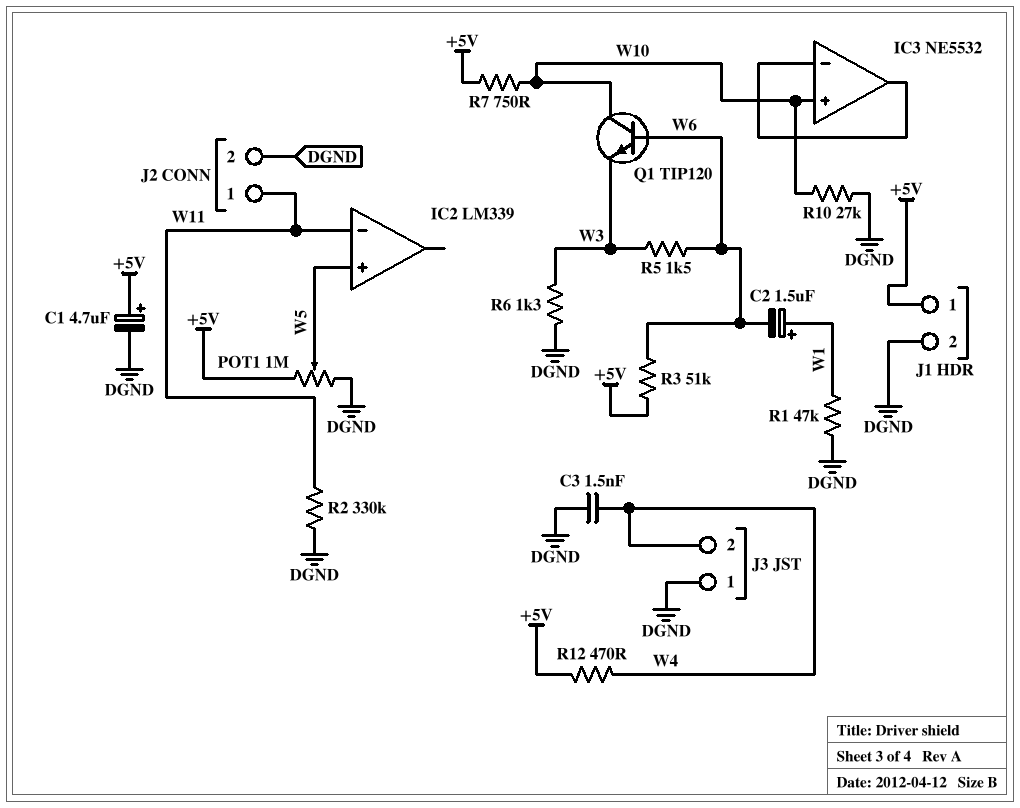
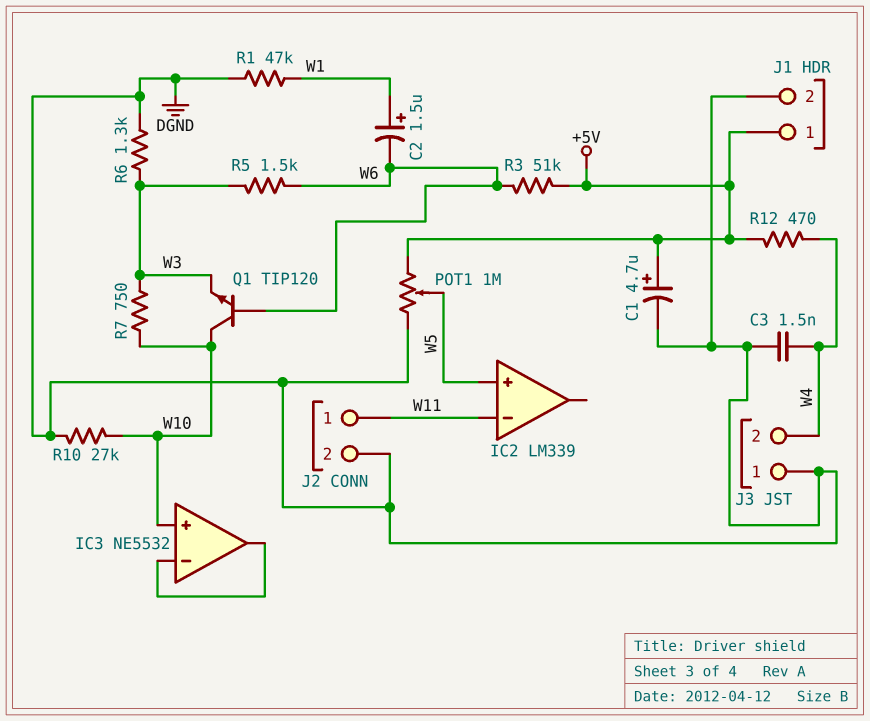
R2: 330k (DGND, W11) -> none
R7: 750 (+5V, W10) -> 750 (W3, W10)

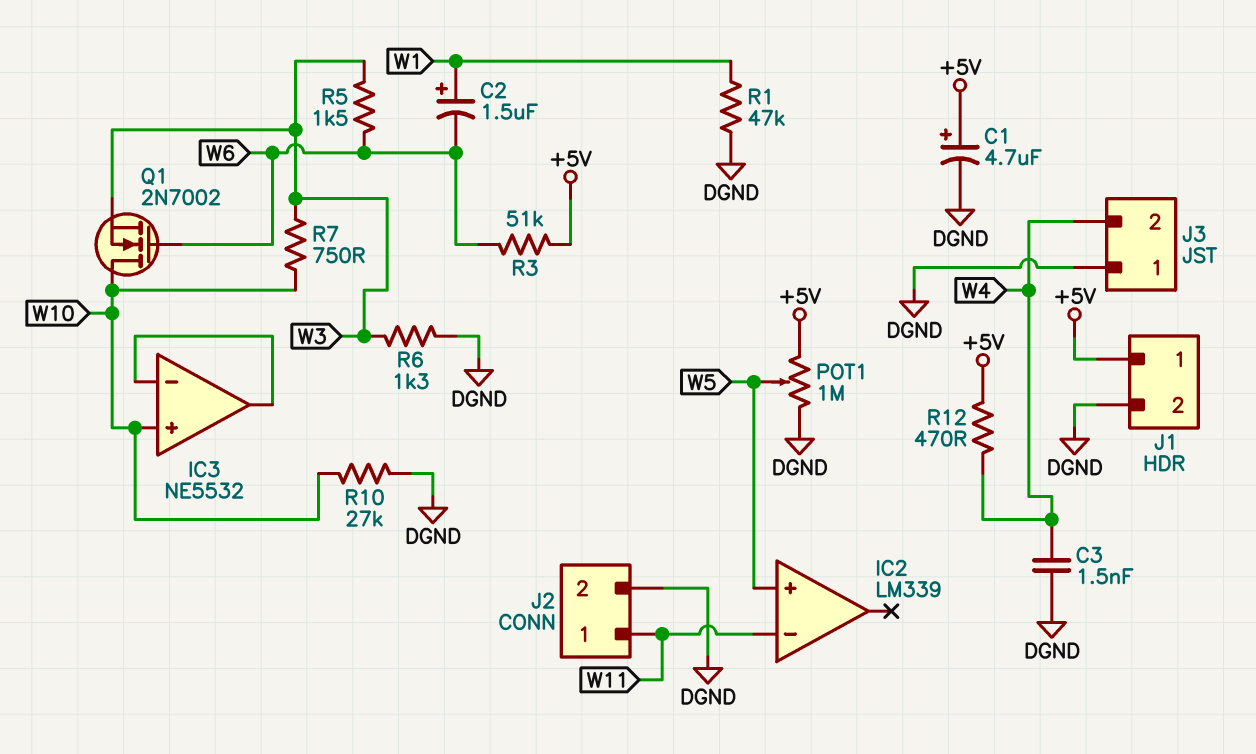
Q1: NPN TIP120 (B W6, C W10, E W3) -> NMOS 2N7002 (G W6, D W10, S W3)

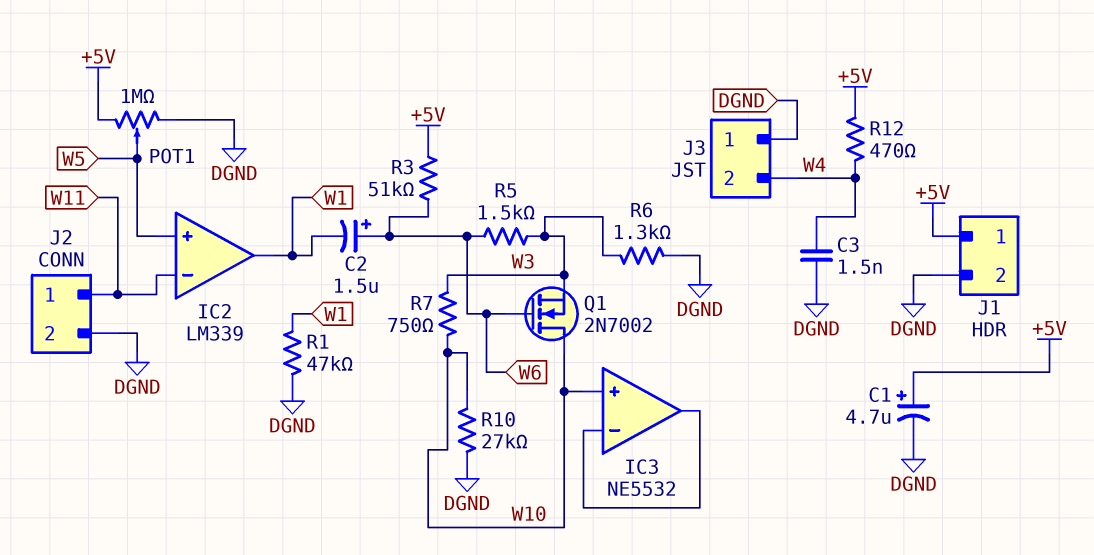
C2: 1.5uF (plus W1, minus W6) -> 1.5uF (plus W6, minus W1)
IC2 pin out: none -> W1

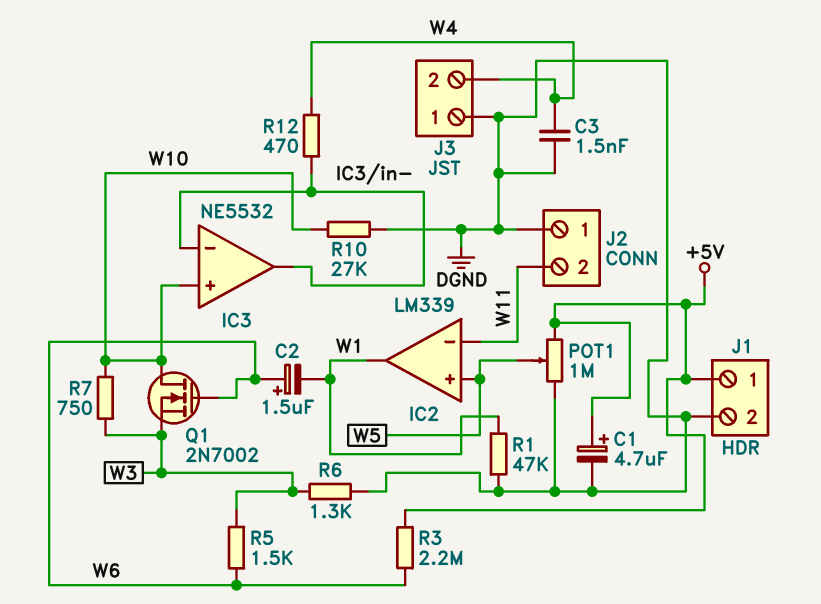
J2 pin 1: W11 -> DGND
J2 pin 2: DGND -> W11
R3: 51k (+5V, W6) -> 2.2M (+5V, W6)
R12: 470 (+5V, W4) -> 470 (IC3/in-, W4)

